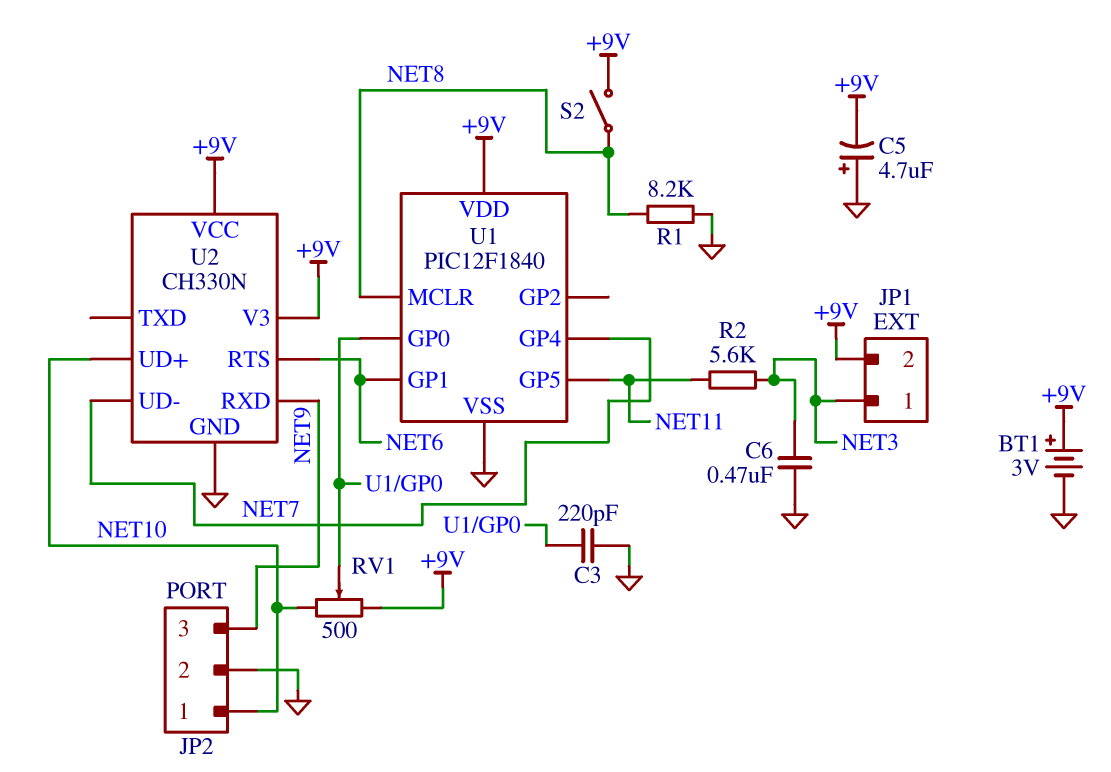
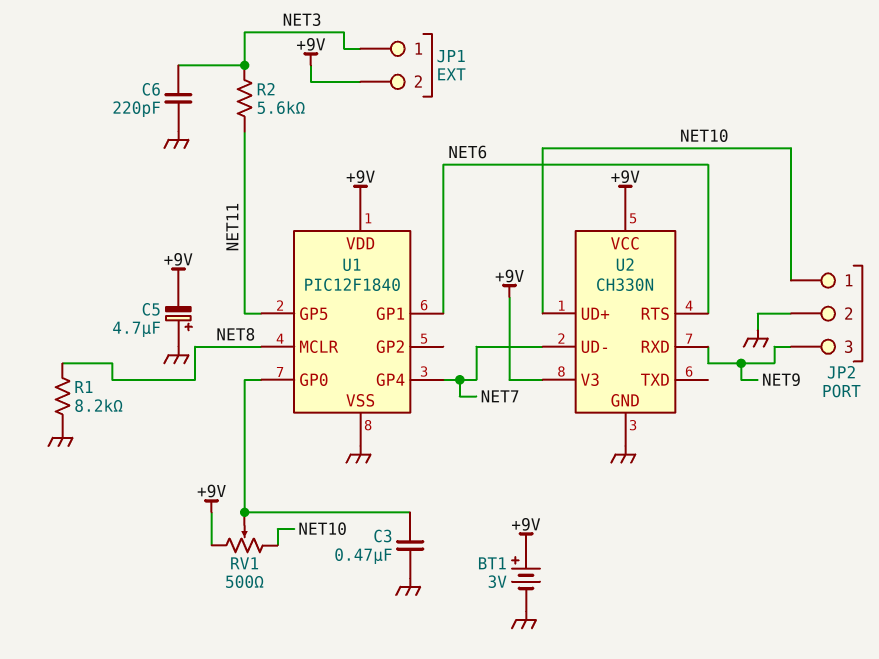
C3: 220pF (GND, U1/GP0) -> 470nF (GND, U1/GP0)
C6: 470nF (GND, NET3) -> 220pF (GND, NET3)
S2: switch (+9V, NET8) -> none

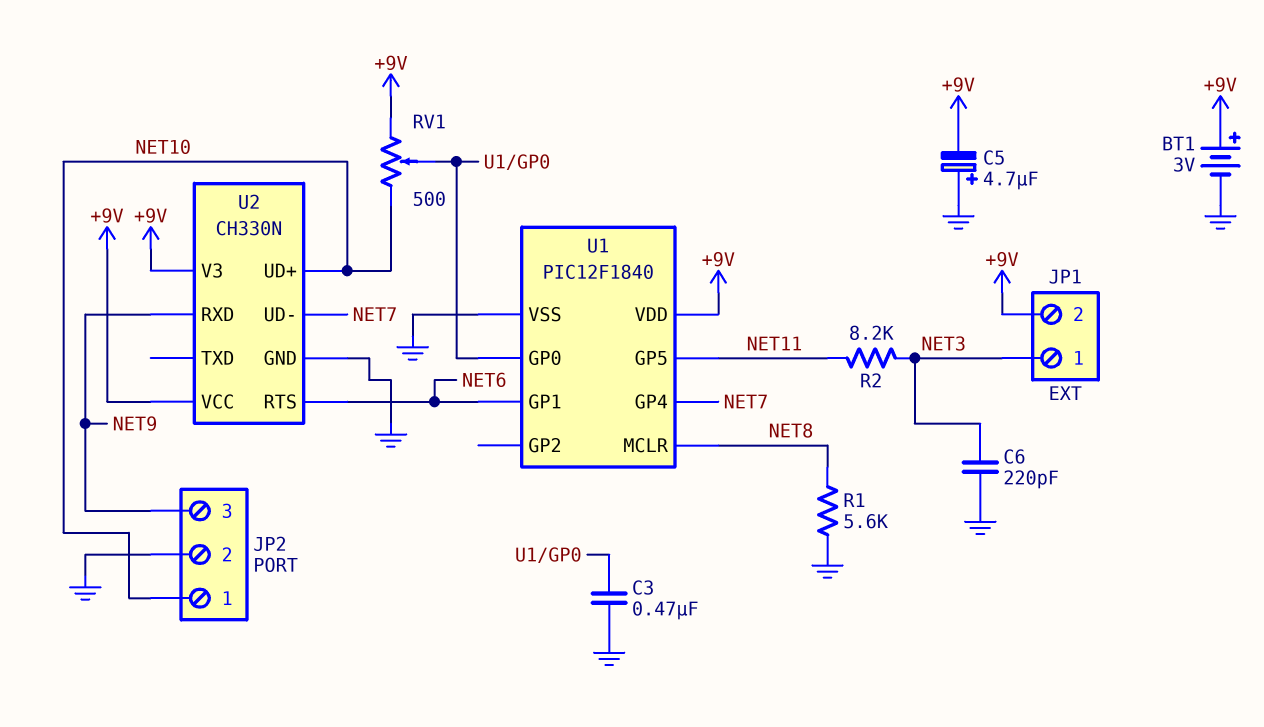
R1: 8.2k (GND, NET8) -> 5.6k (GND, NET8)
R2: 5.6k (NET3, NET11) -> 8.2k (NET3, NET11)

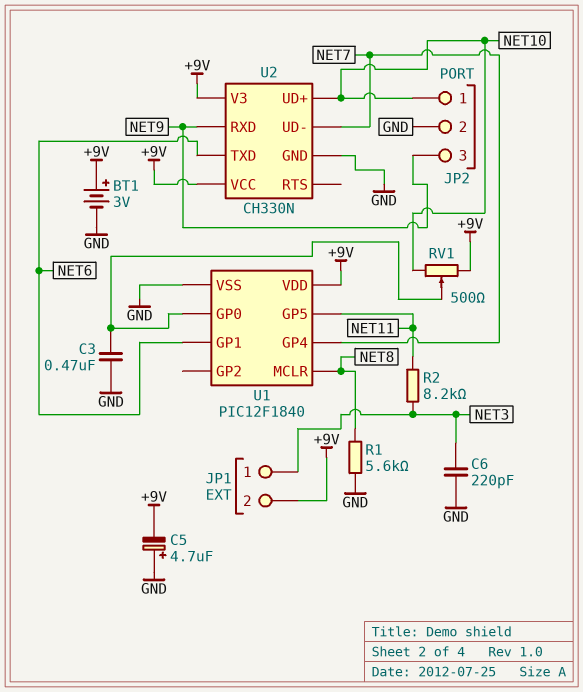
U2 pin RTS: NET6 -> none
U2 pin TXD: none -> NET6

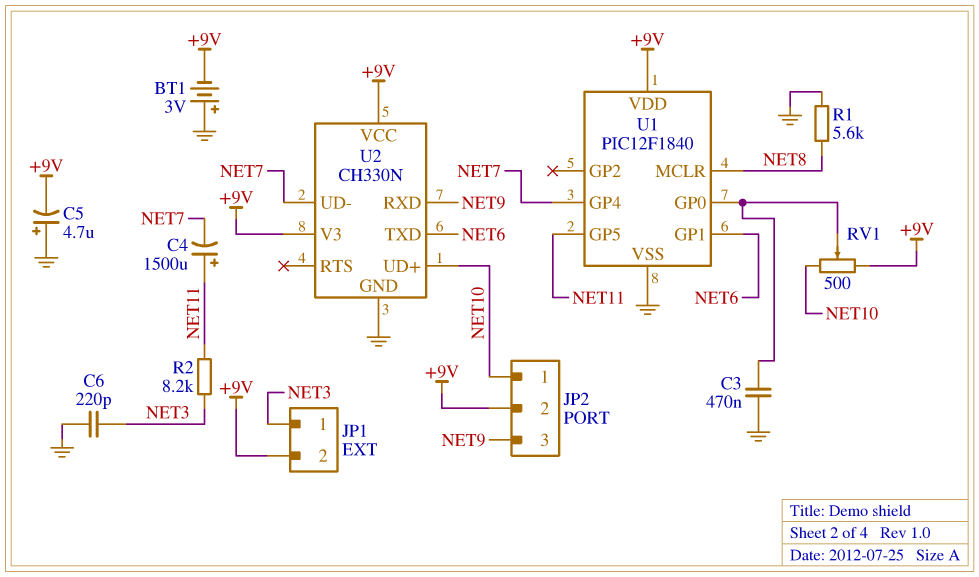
BT1: 3V (plus +9V, minus GND) -> 3V (plus GND, minus +9V)
C4: none -> 1500uF (plus NET11, minus NET7)
JP2 pin 2: GND -> +9V

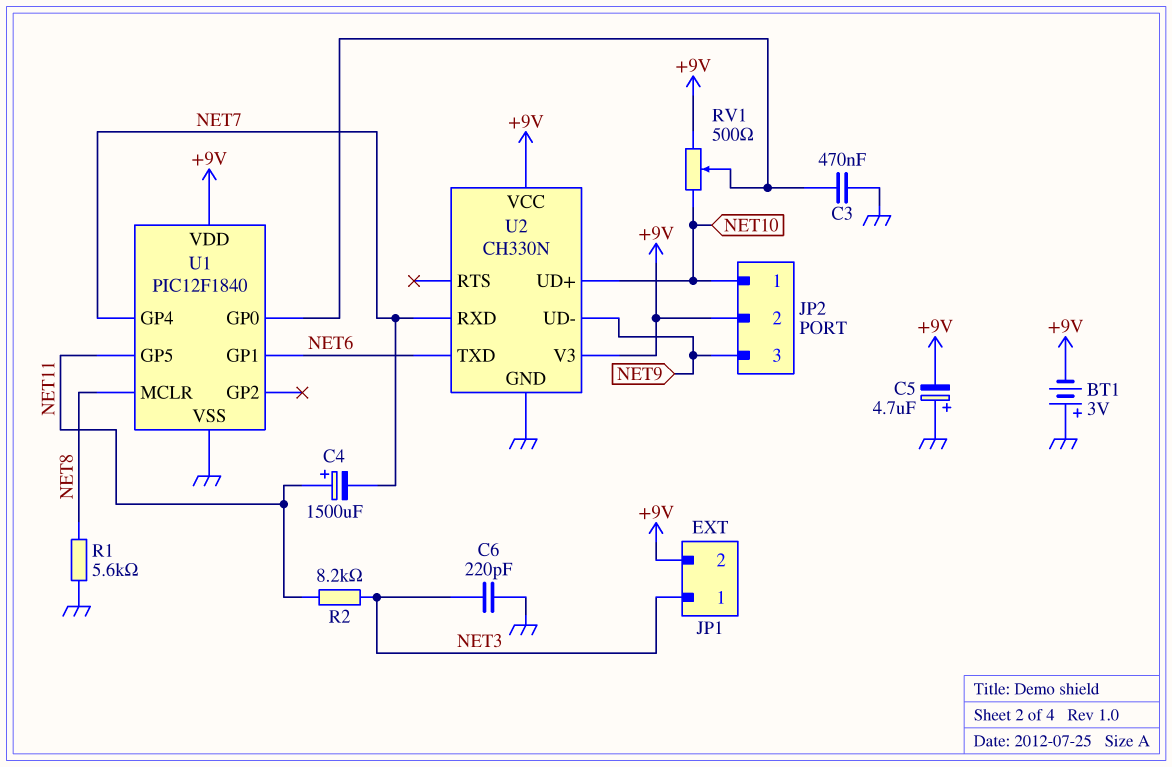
U2 pin RXD: NET9 -> NET7
U2 pin UD-: NET7 -> NET9

